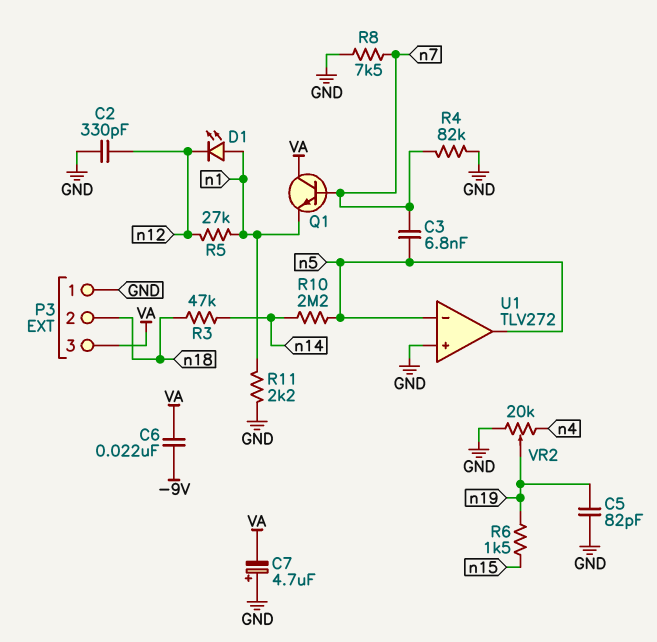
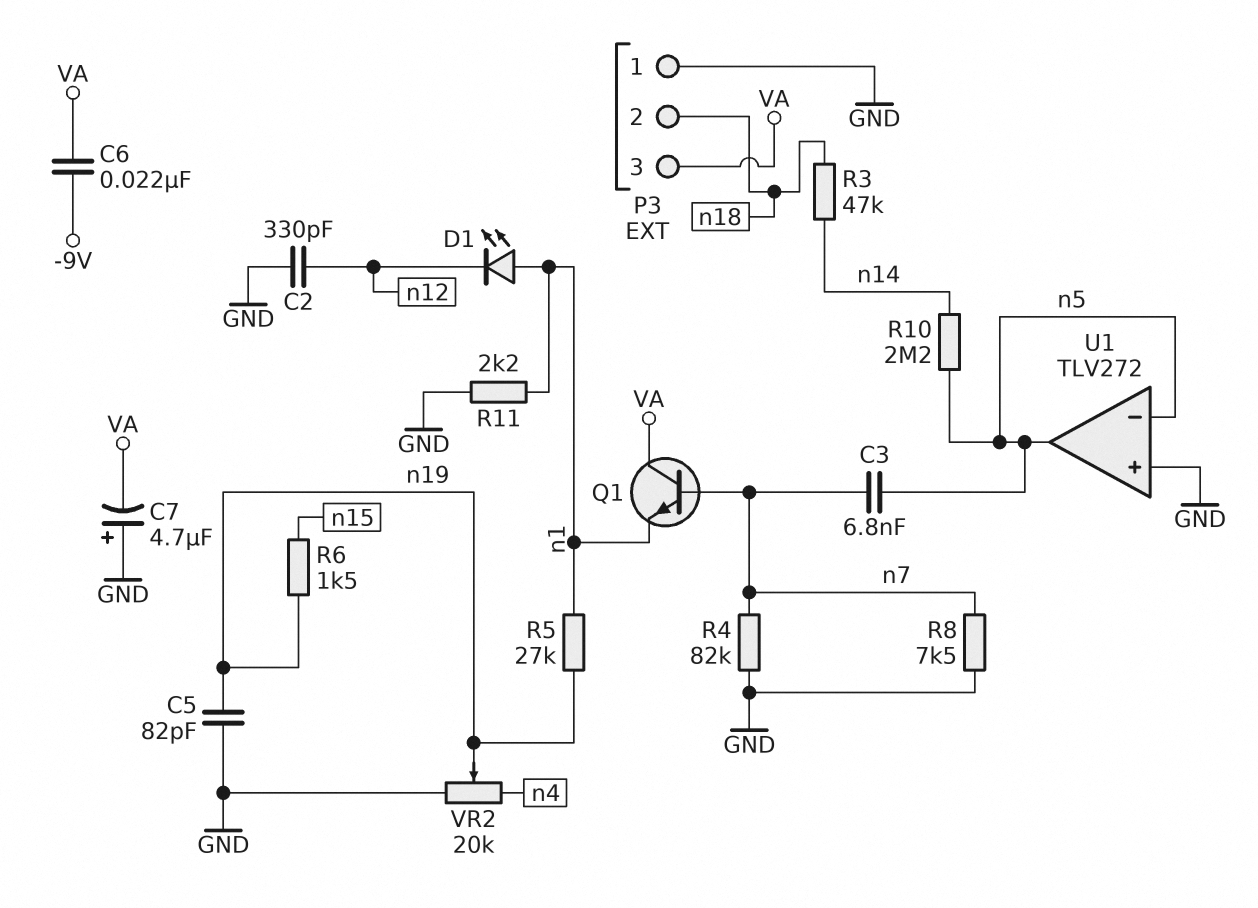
R5: 27k (n1, n12) -> 27k (n1, n19)

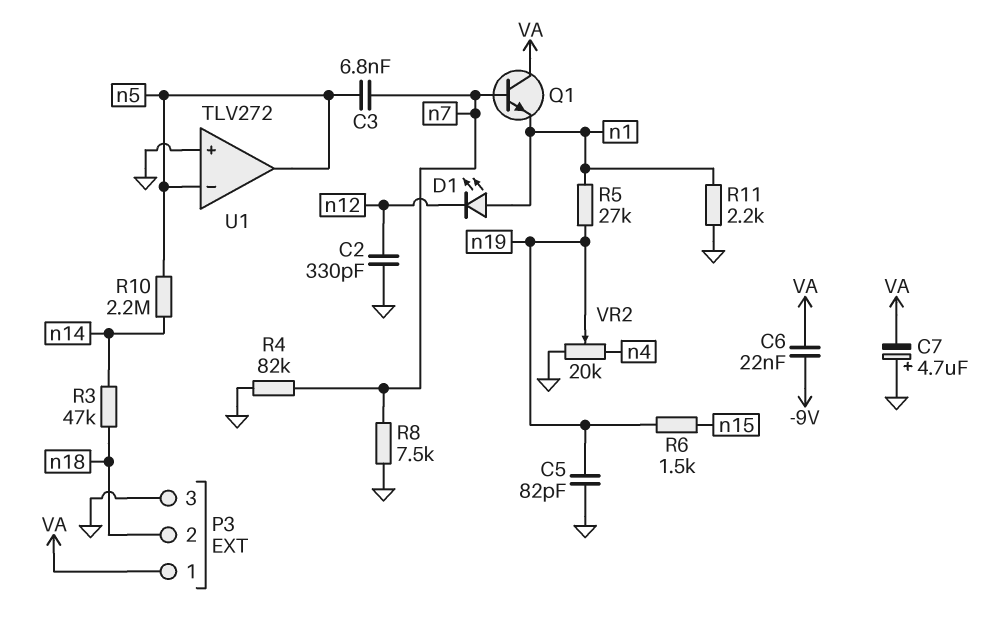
P3 pin 1: GND -> VA
P3 pin 3: VA -> GND

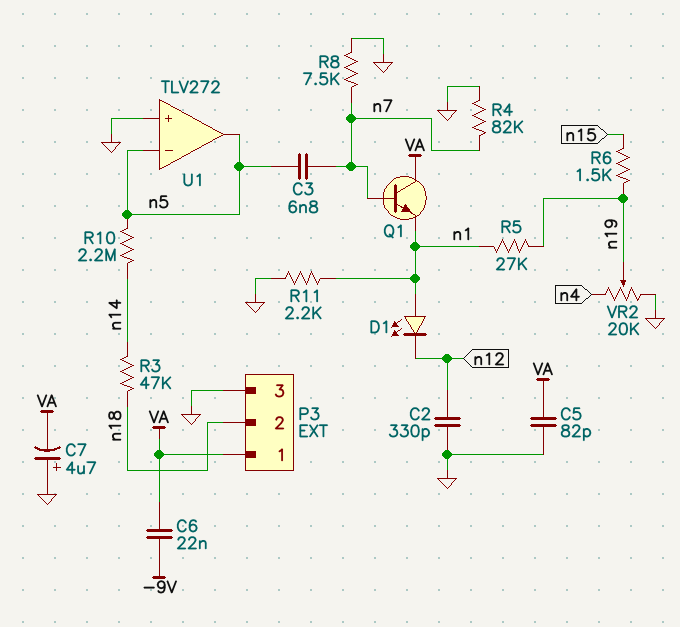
C5: 82pF (GND, n19) -> 82pF (GND, VA)

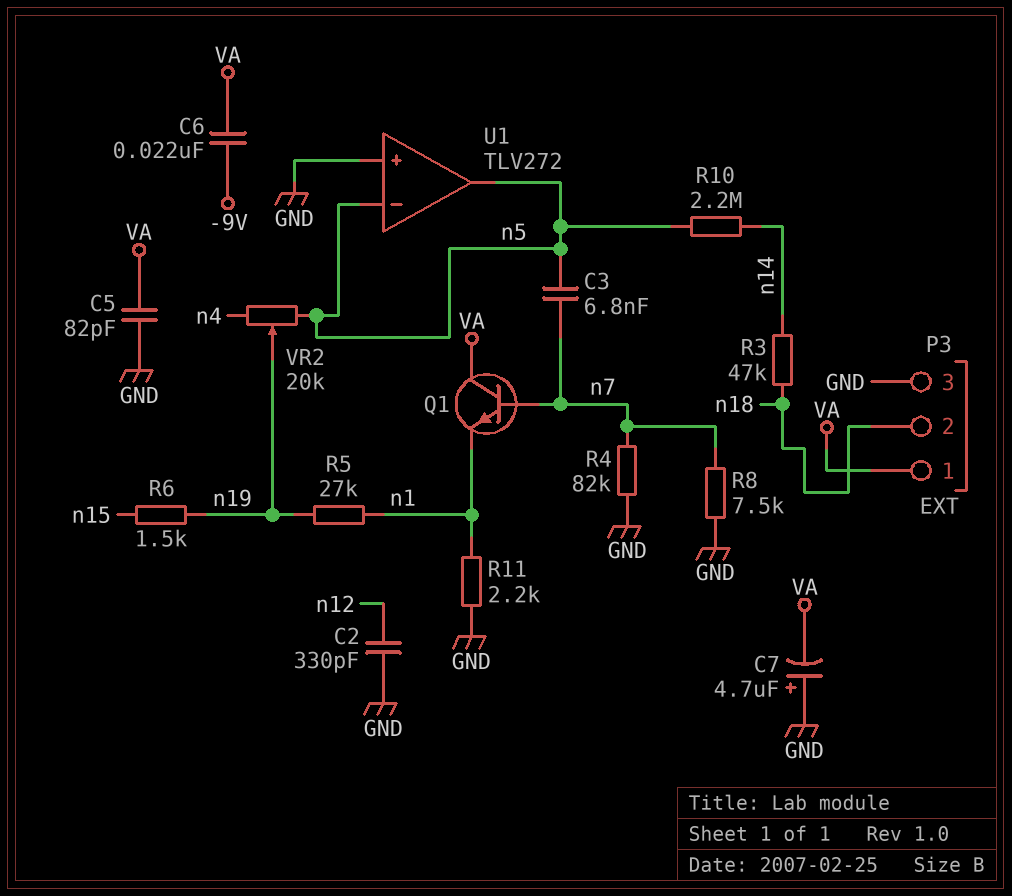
D1: LED (A n1, K n12) -> none
VR2: 20k (GND, n4, wiper n19) -> 20k (n4, n5, wiper n19)

